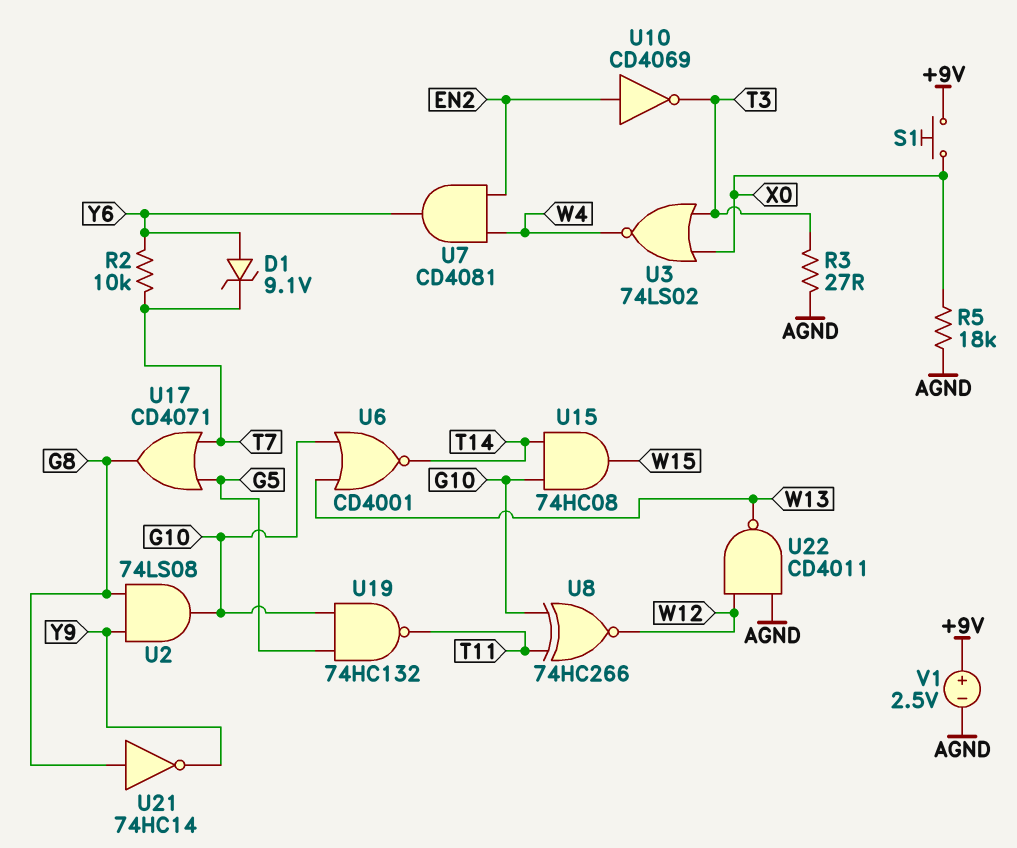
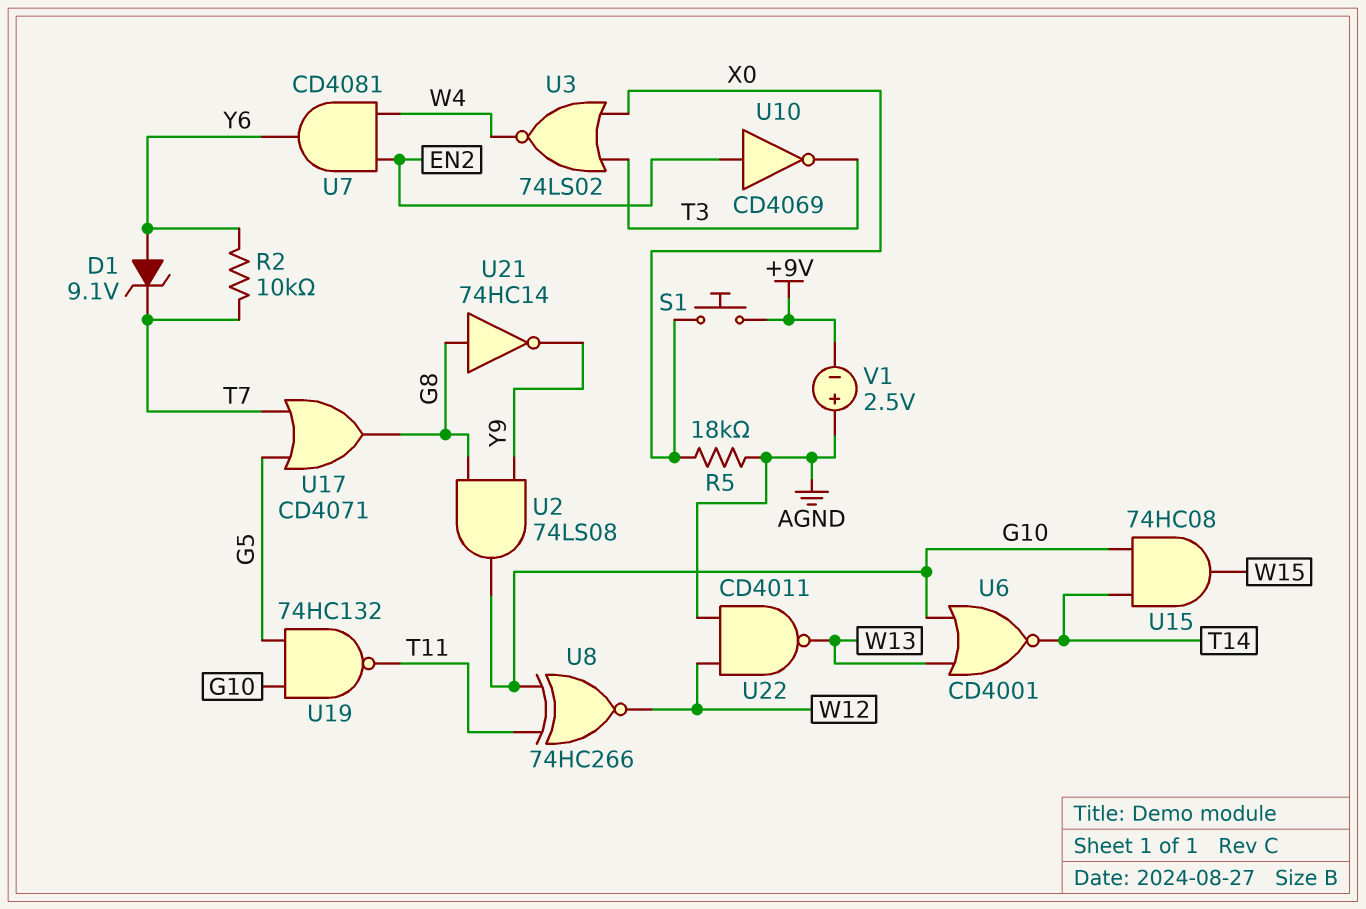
R3: 27 (AGND, T3) -> none
V1: 2.5V (plus +9V, minus AGND) -> 2.5V (plus AGND, minus +9V)

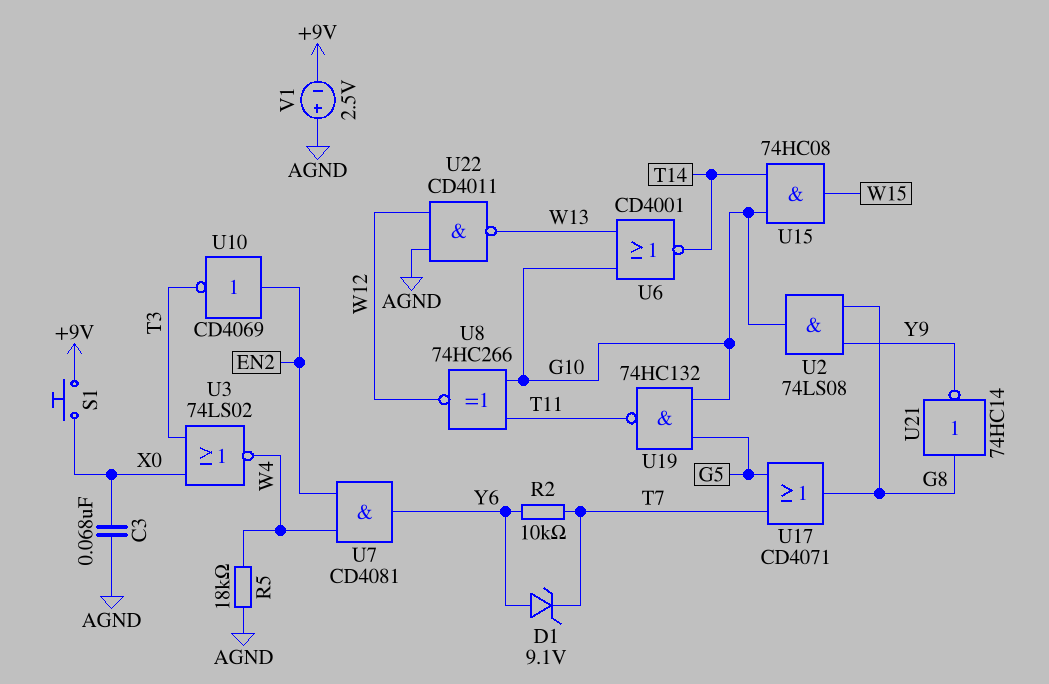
C3: none -> 68nF (AGND, X0)
R5: 18k (AGND, X0) -> 18k (AGND, W4)

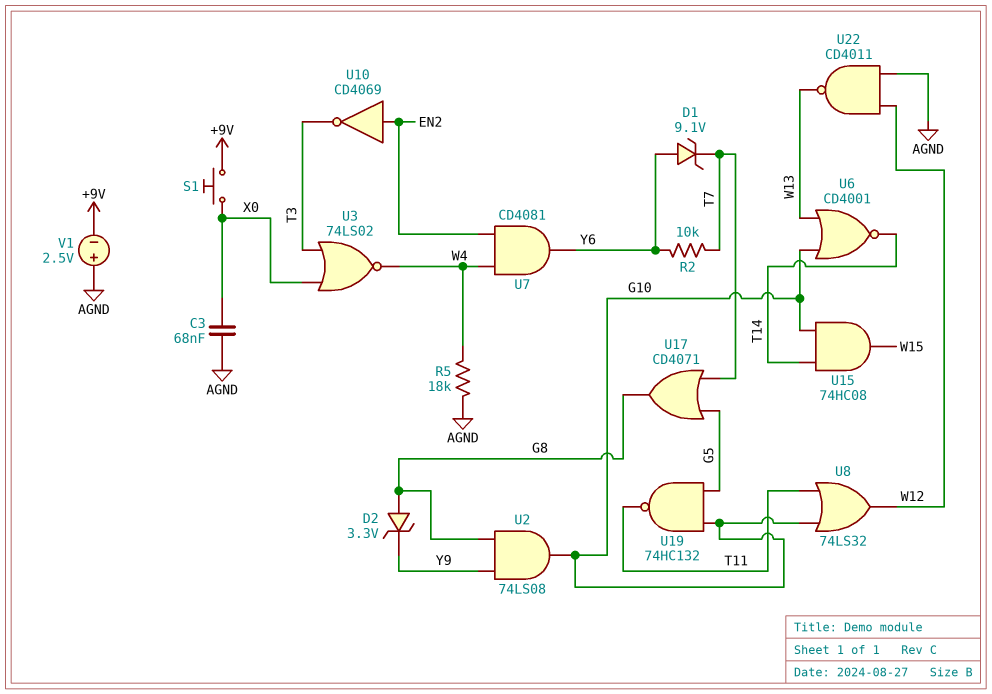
D2: none -> zener 3.3V (A G8, K Y9)
U8: XNOR 74HC266 (in G10, in T11, out W12) -> OR 74LS32 (in G10, in T11, out W12)
U21: NOT 74HC14 (in G8, out Y9) -> none

